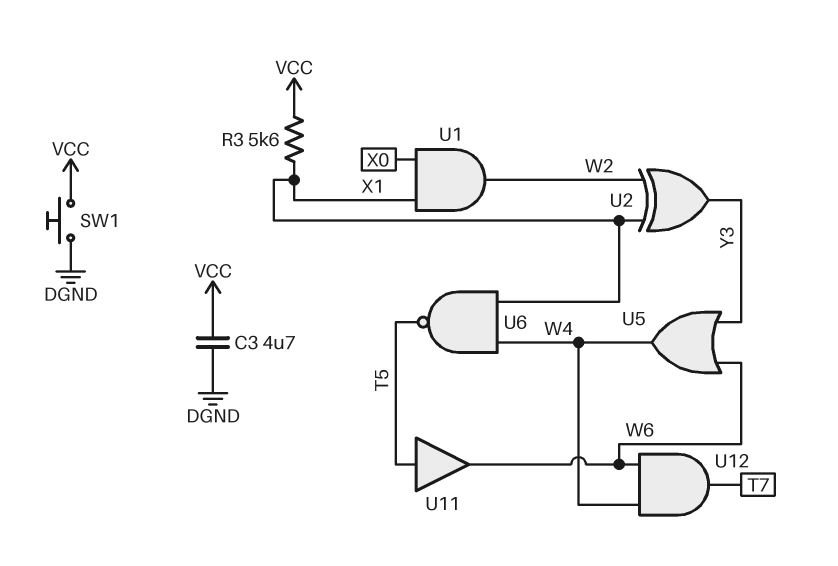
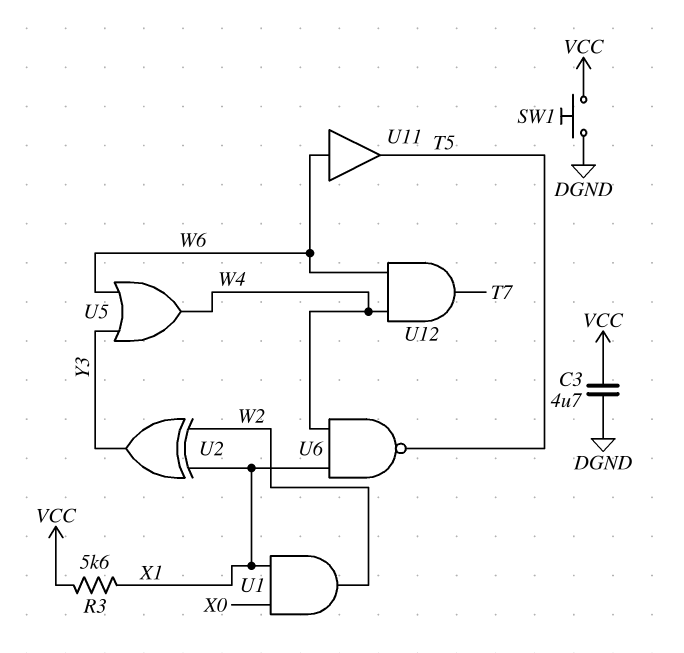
U11: buffer (in T5, out W6) -> buffer (in W6, out T5)

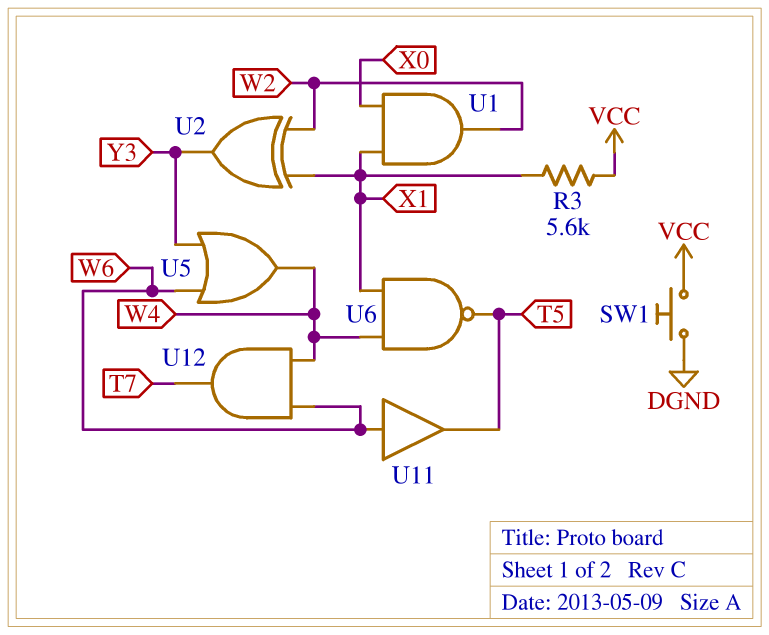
C3: 4.7uF (DGND, VCC) -> none

